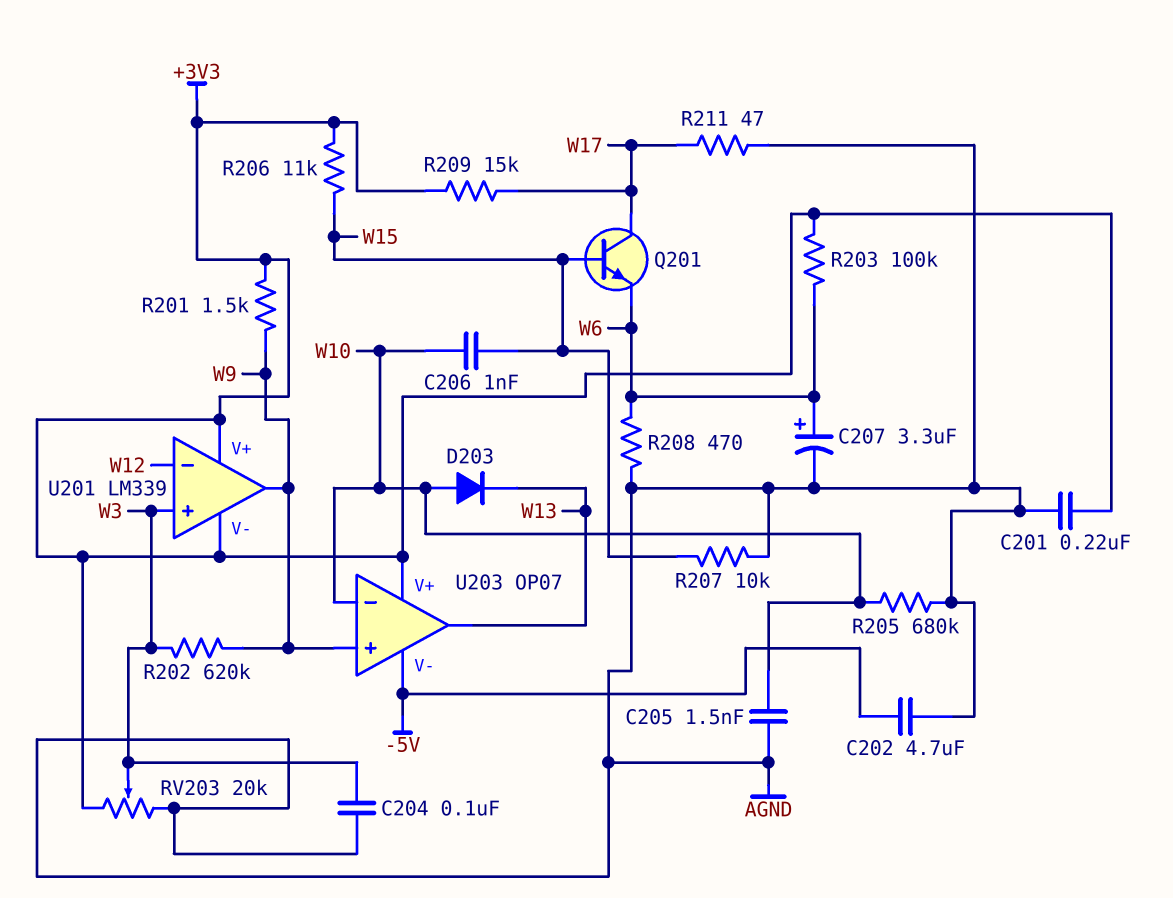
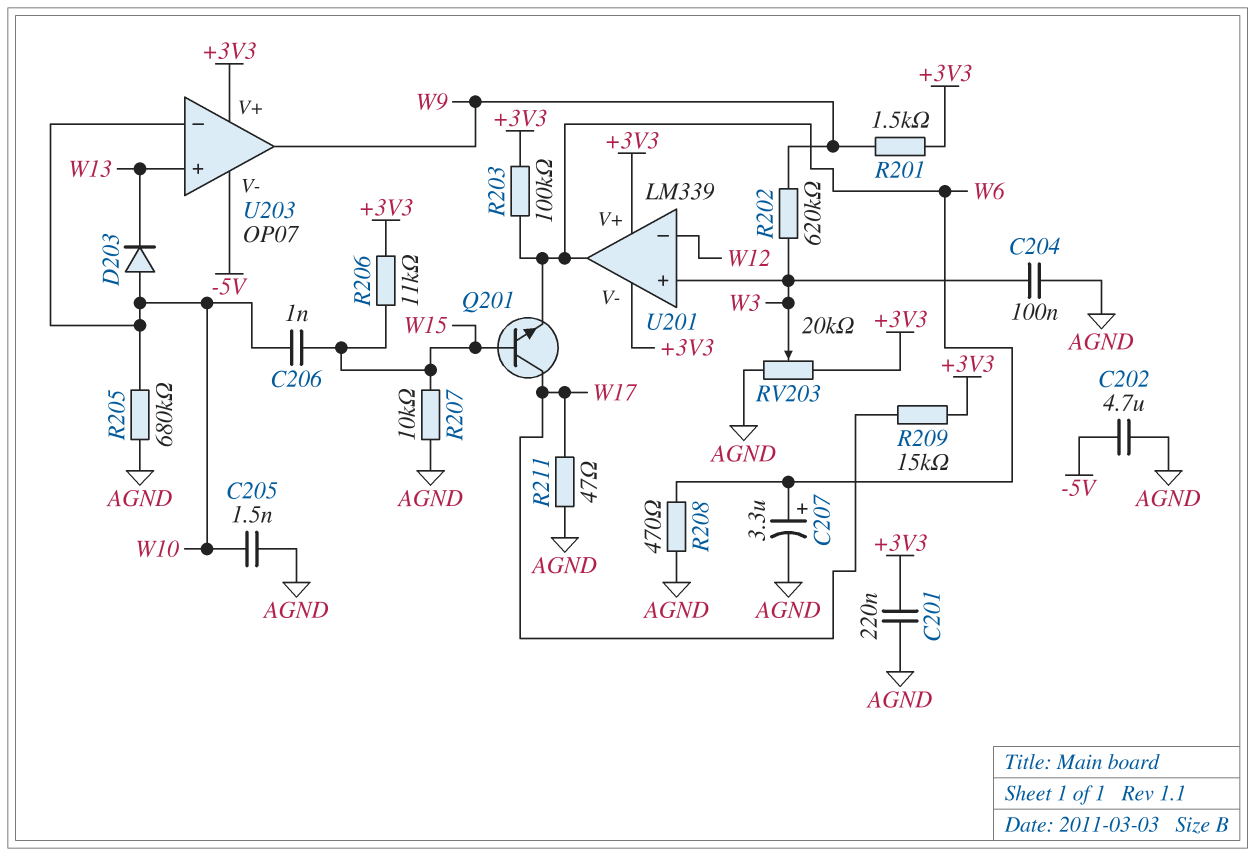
U201 pin out: W9 -> W6
U203 pin in+: W9 -> W13
U203 pin out: W13 -> W9

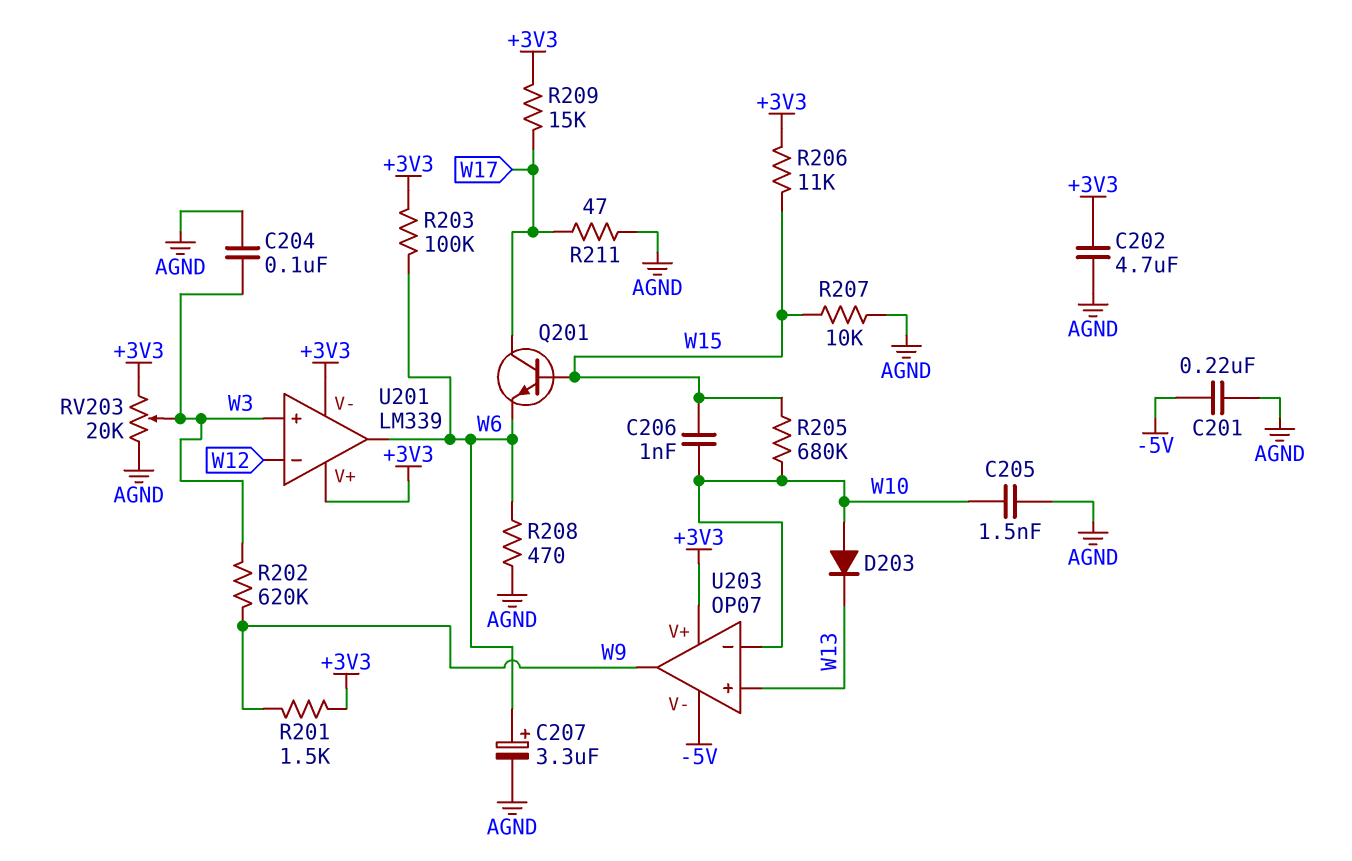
C201: 220nF (+3V3, AGND) -> 220nF (-5V, AGND)
C202: 4.7uF (-5V, AGND) -> 4.7uF (+3V3, AGND)
R205: 680k (AGND, W10) -> 680k (W10, W15)

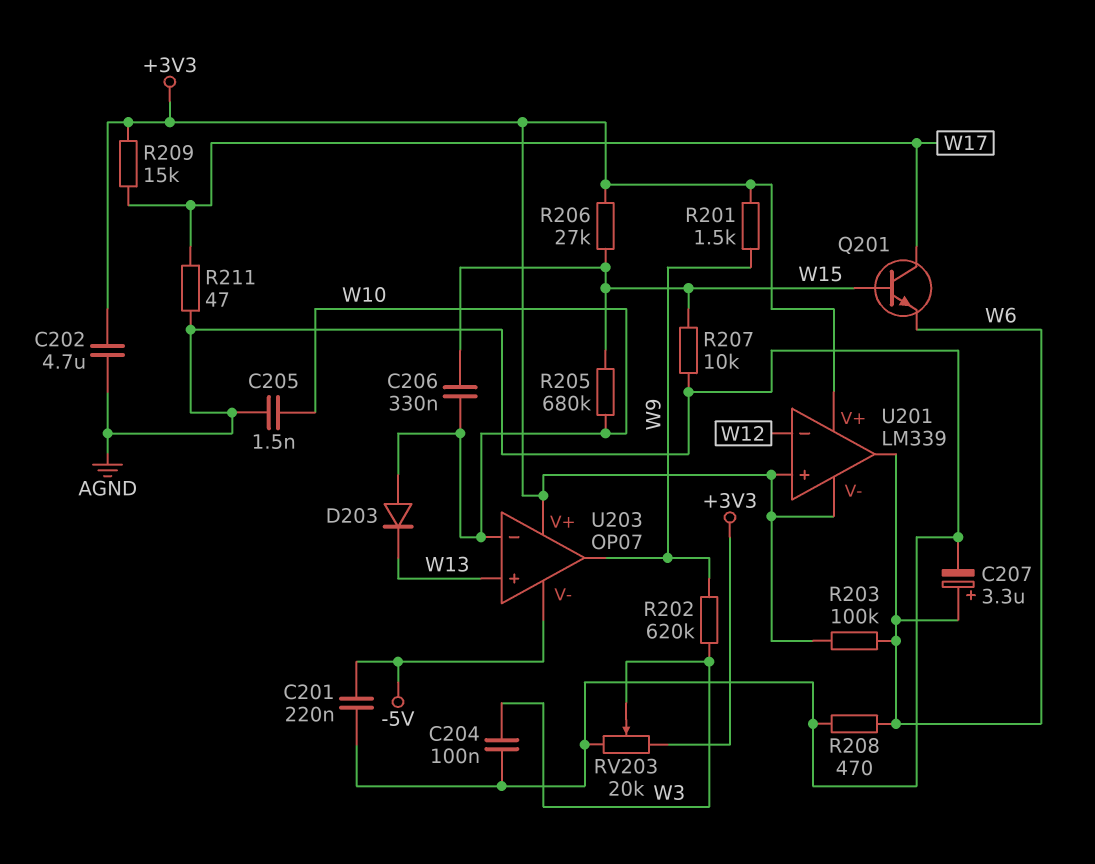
C206: 1nF (W10, W15) -> 330nF (W10, W15)
R206: 11k (+3V3, W15) -> 27k (+3V3, W15)
U201 pin in+: W3 -> +3V3

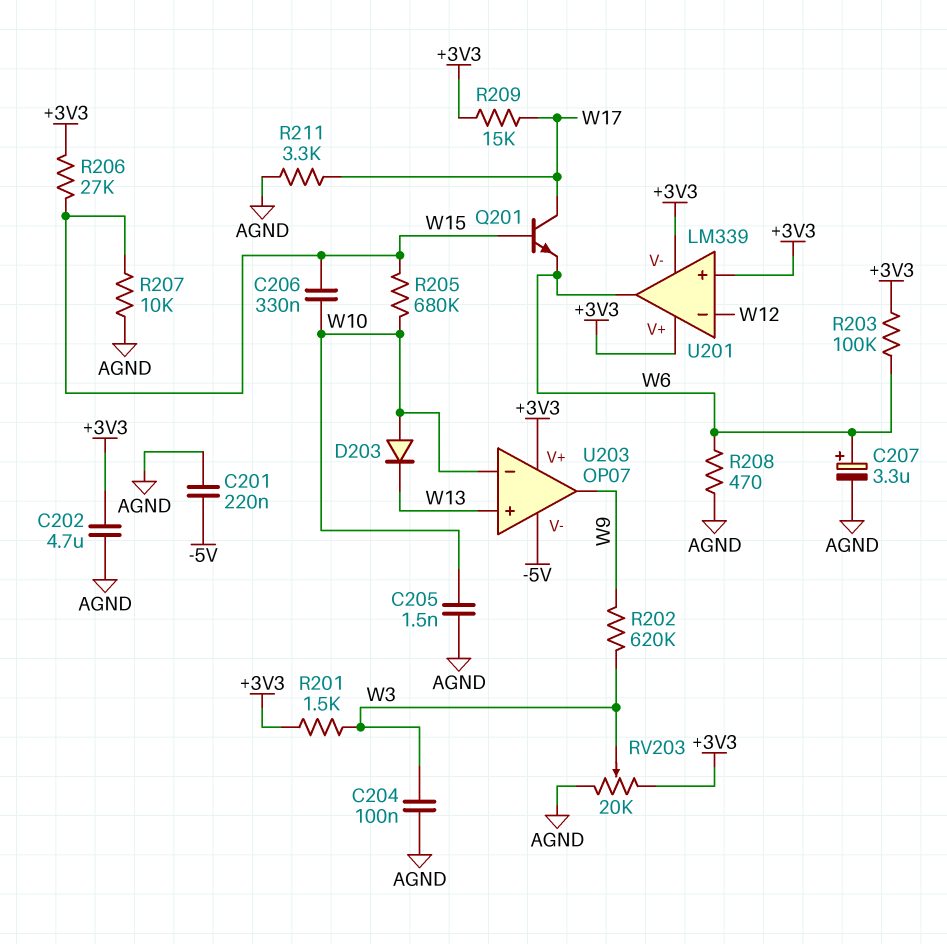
R201: 1.5k (+3V3, W9) -> 1.5k (+3V3, W3)
R211: 47 (AGND, W17) -> 3.3k (AGND, W17)

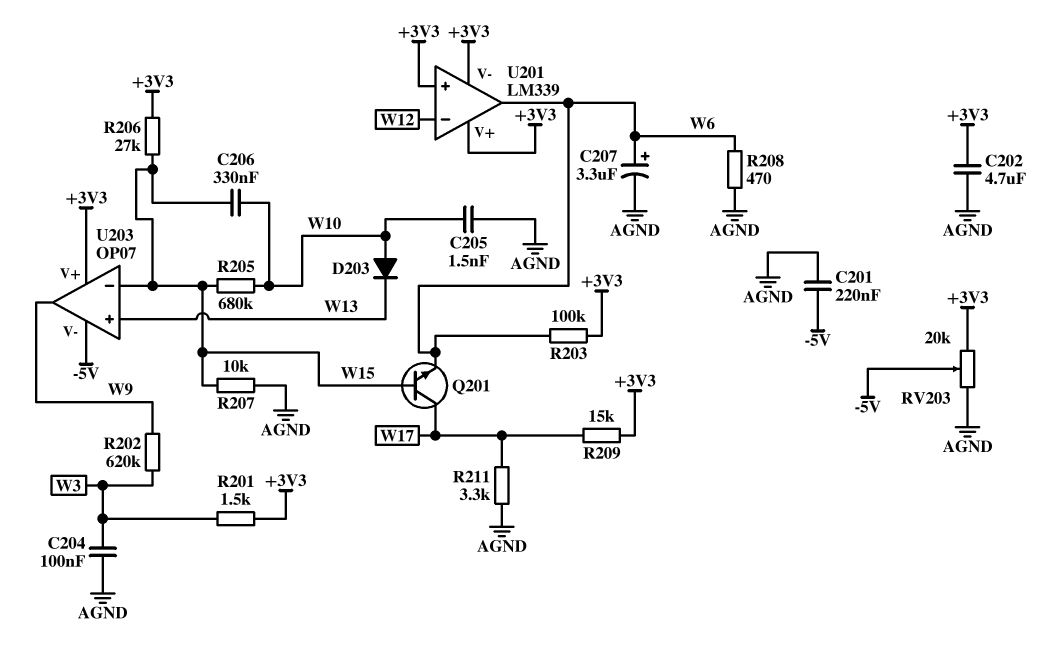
RV203: 20k (+3V3, AGND, wiper W3) -> 20k (+3V3, AGND, wiper -5V)
U203 pin in-: W10 -> W15

